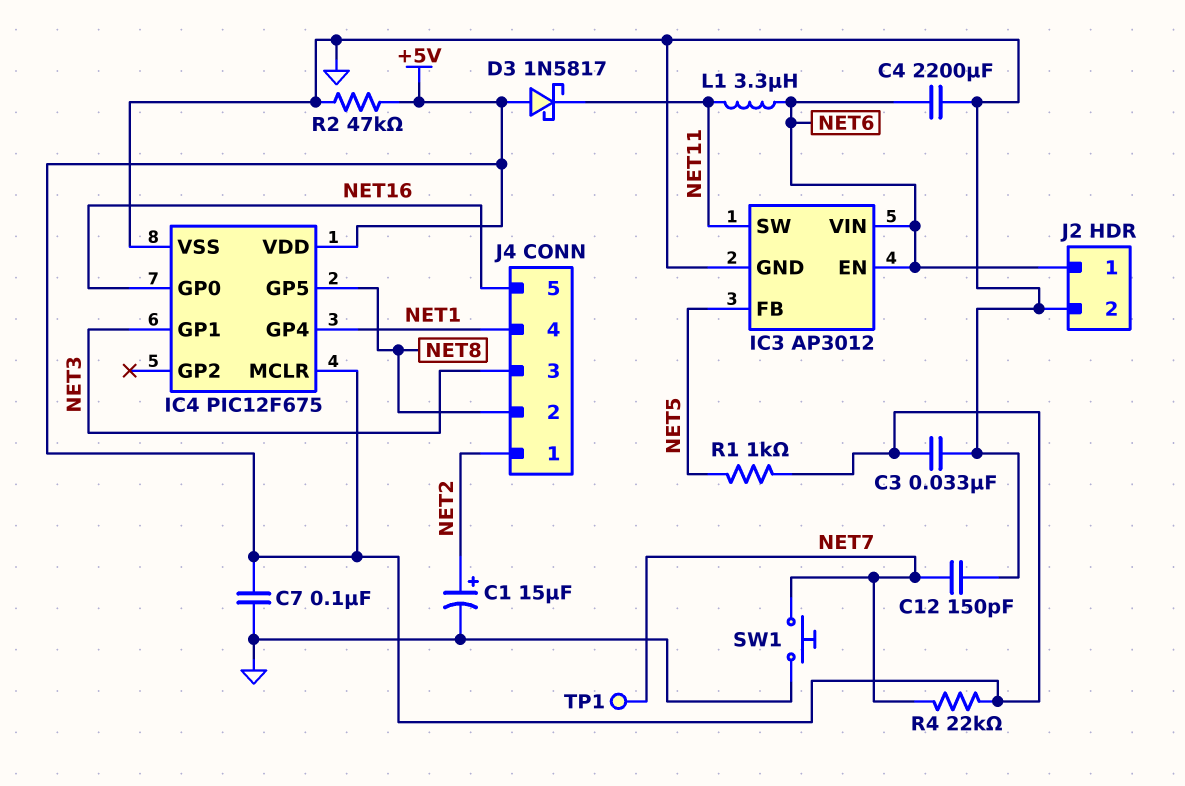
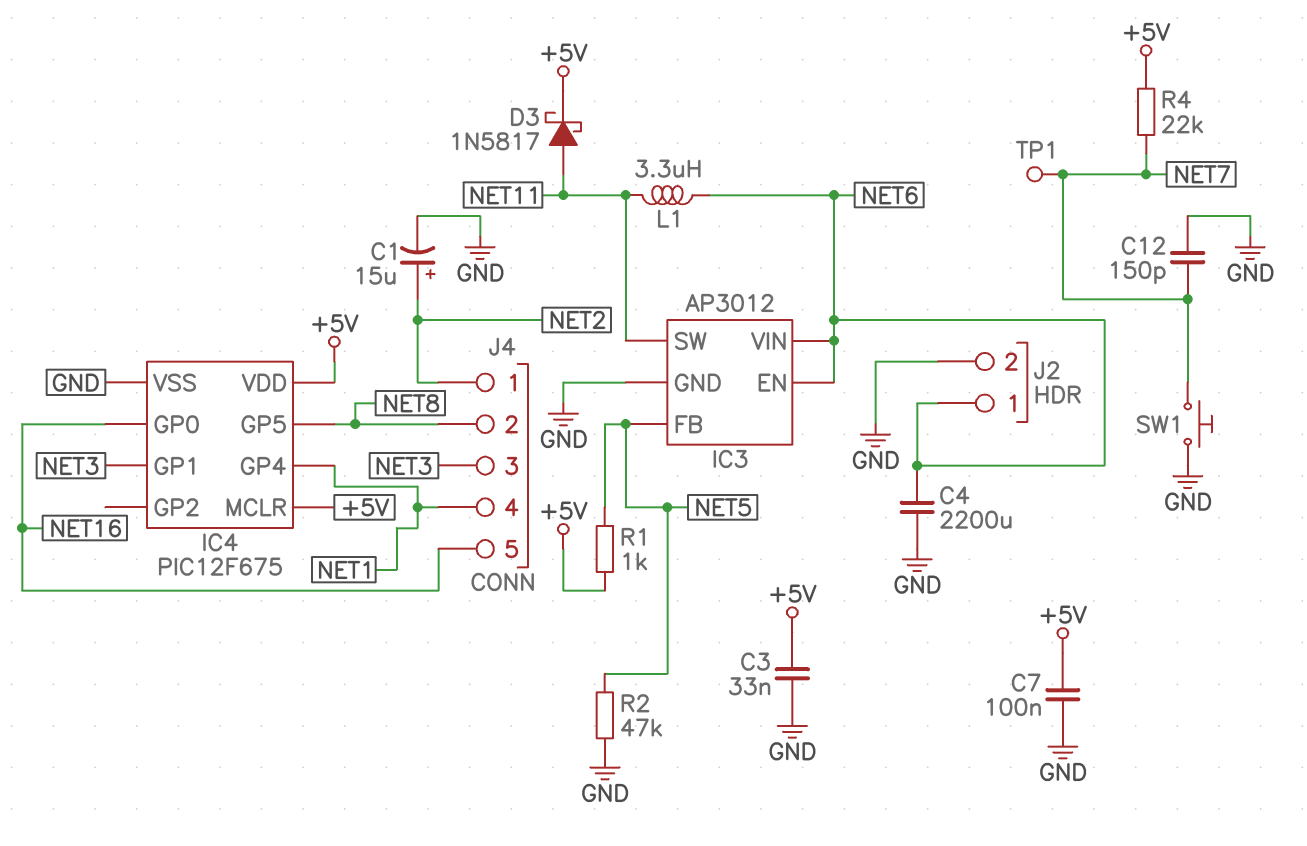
D3: schottky 1N5817 (A +5V, K NET11) -> schottky 1N5817 (A NET11, K +5V)
R2: 47k (+5V, GND) -> 47k (GND, NET5)

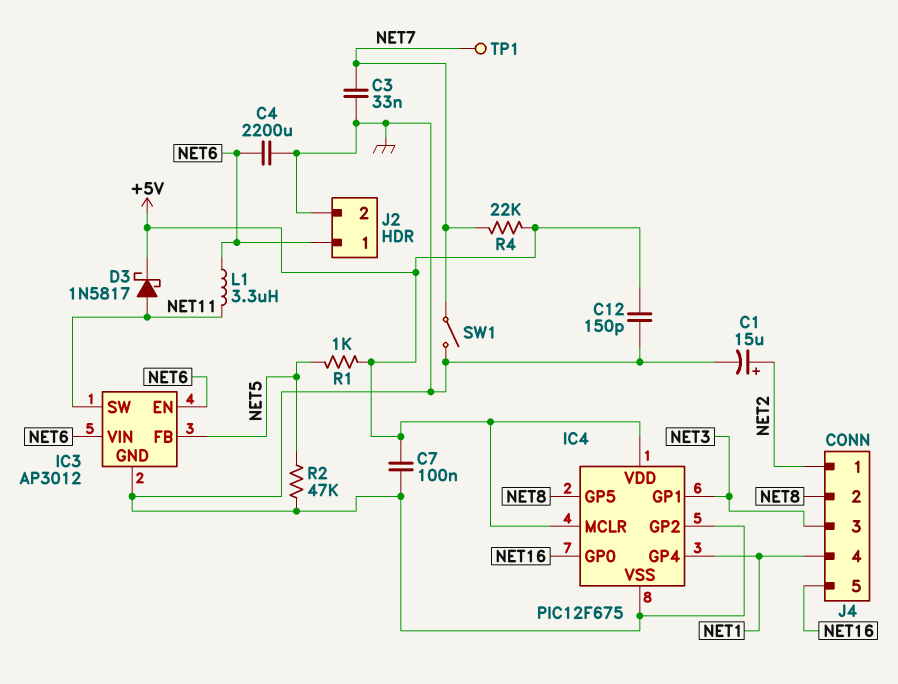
C3: 33nF (+5V, GND) -> 33nF (GND, NET7)
C12: 150pF (GND, NET7) -> 150pF (+5V, GND)
IC4 pin GP2: none -> GND
SW1: button (GND, NET7) -> switch (GND, NET7)

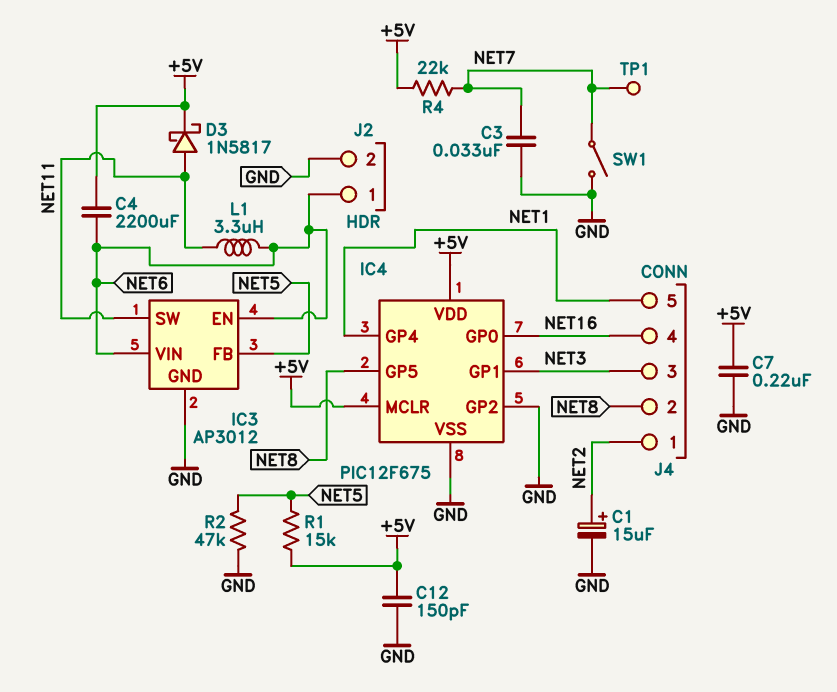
C4: 2200uF (GND, NET6) -> 2200uF (+5V, NET6)
C7: 100nF (+5V, GND) -> 220nF (+5V, GND)
J4 pin 4: NET1 -> NET16
J4 pin 5: NET16 -> NET1
R1: 1k (+5V, NET5) -> 15k (+5V, NET5)

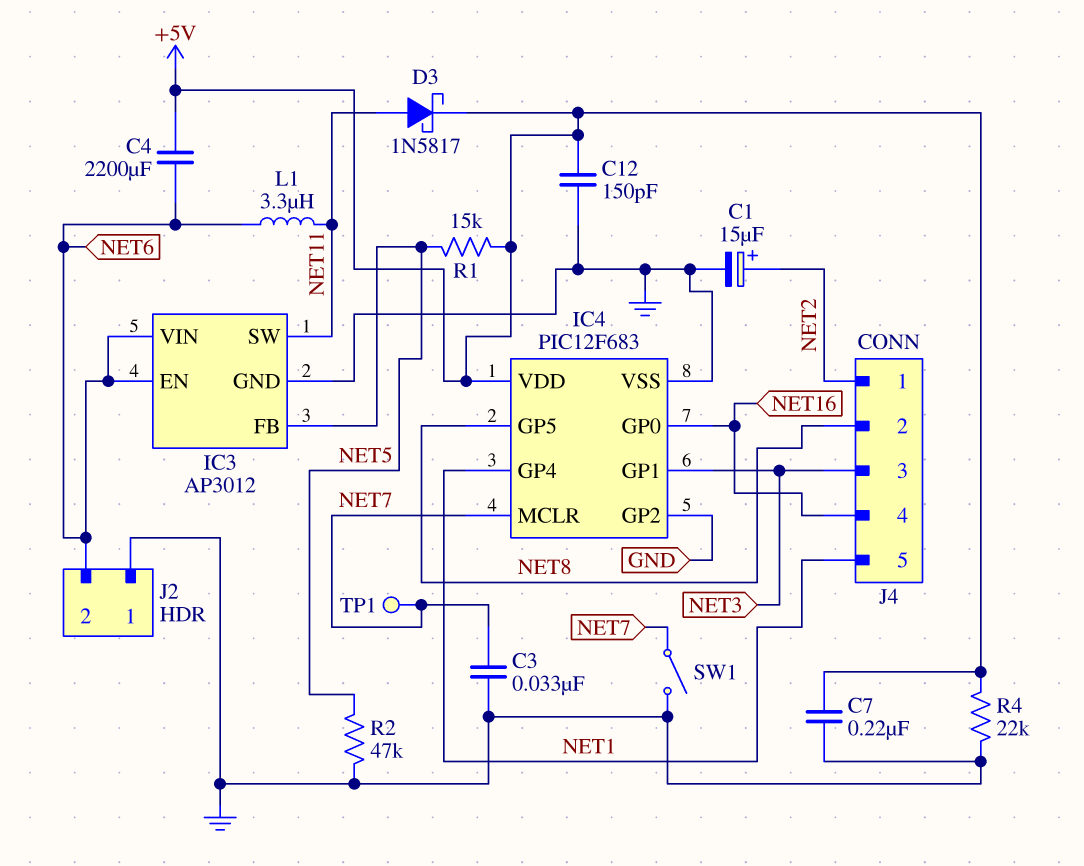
IC4: PIC12F675 -> PIC12F683
IC4 pin MCLR: +5V -> NET7
J2 pin 1: NET6 -> GND
J2 pin 2: GND -> NET6
R4: 22k (+5V, NET7) -> 22k (+5V, GND)

